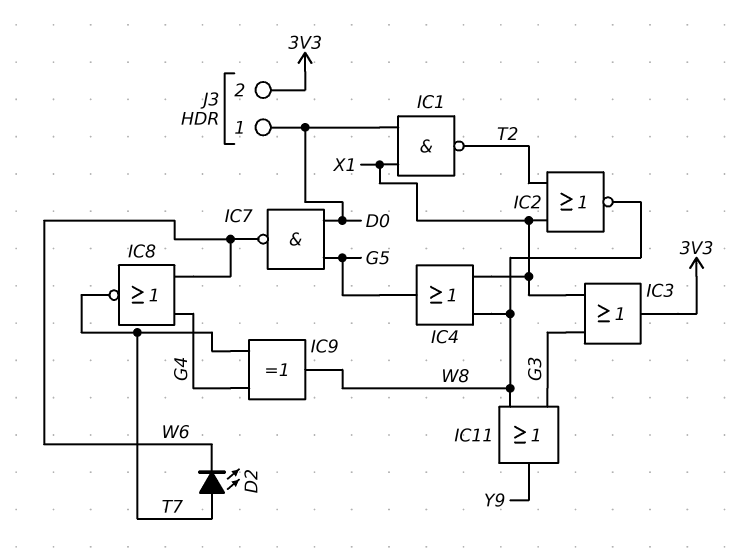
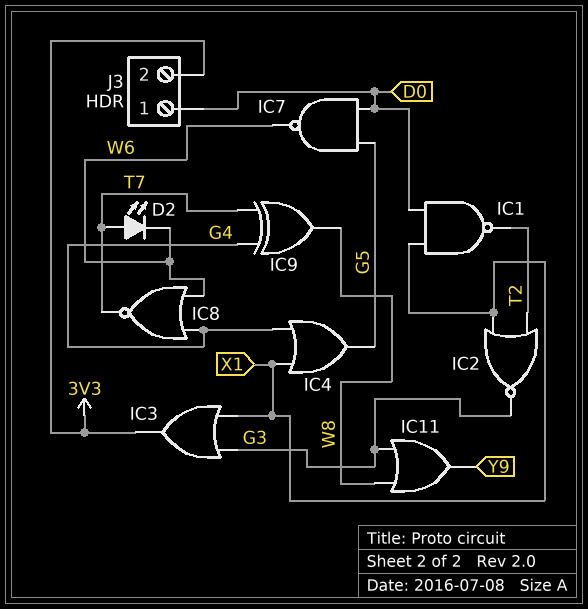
IC2: NOR (in T2, in X1, out W8) -> NOR (in T2, in X1, out G3)
IC4: OR (in W8, in X1, out G5) -> OR (in G4, in X1, out G5)

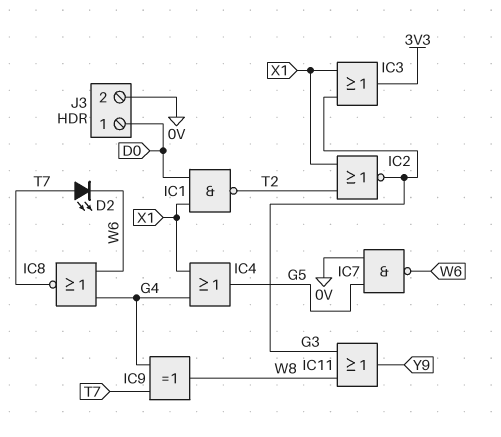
IC7: NAND (in D0, in G5, out W6) -> NAND (in 0V, in G5, out W6)
J3 pin 2: 3V3 -> 0V

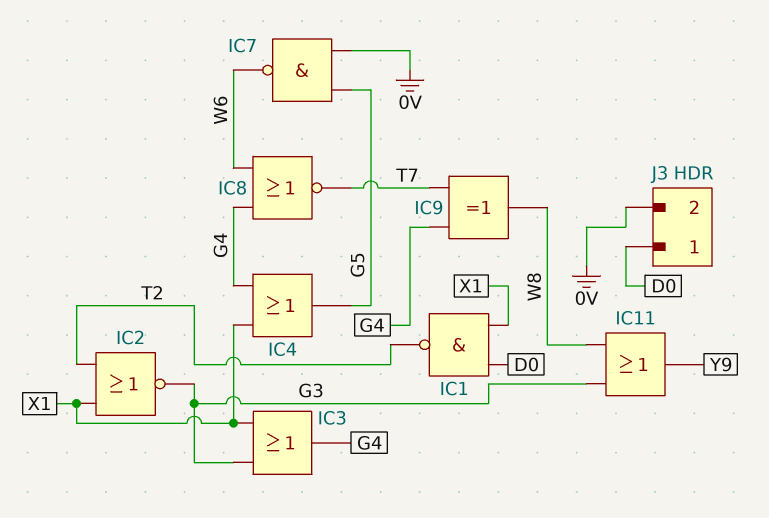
D2: LED (A T7, K W6) -> none
IC3: OR (in G3, in X1, out 3V3) -> OR (in G3, in X1, out G4)

